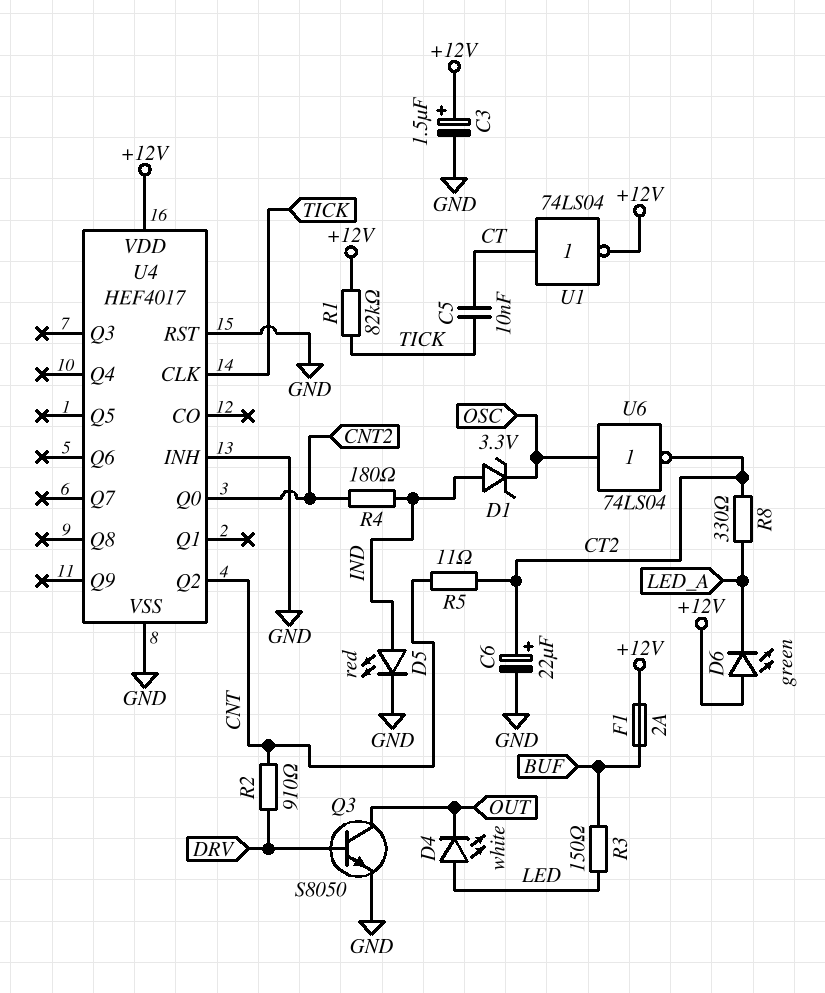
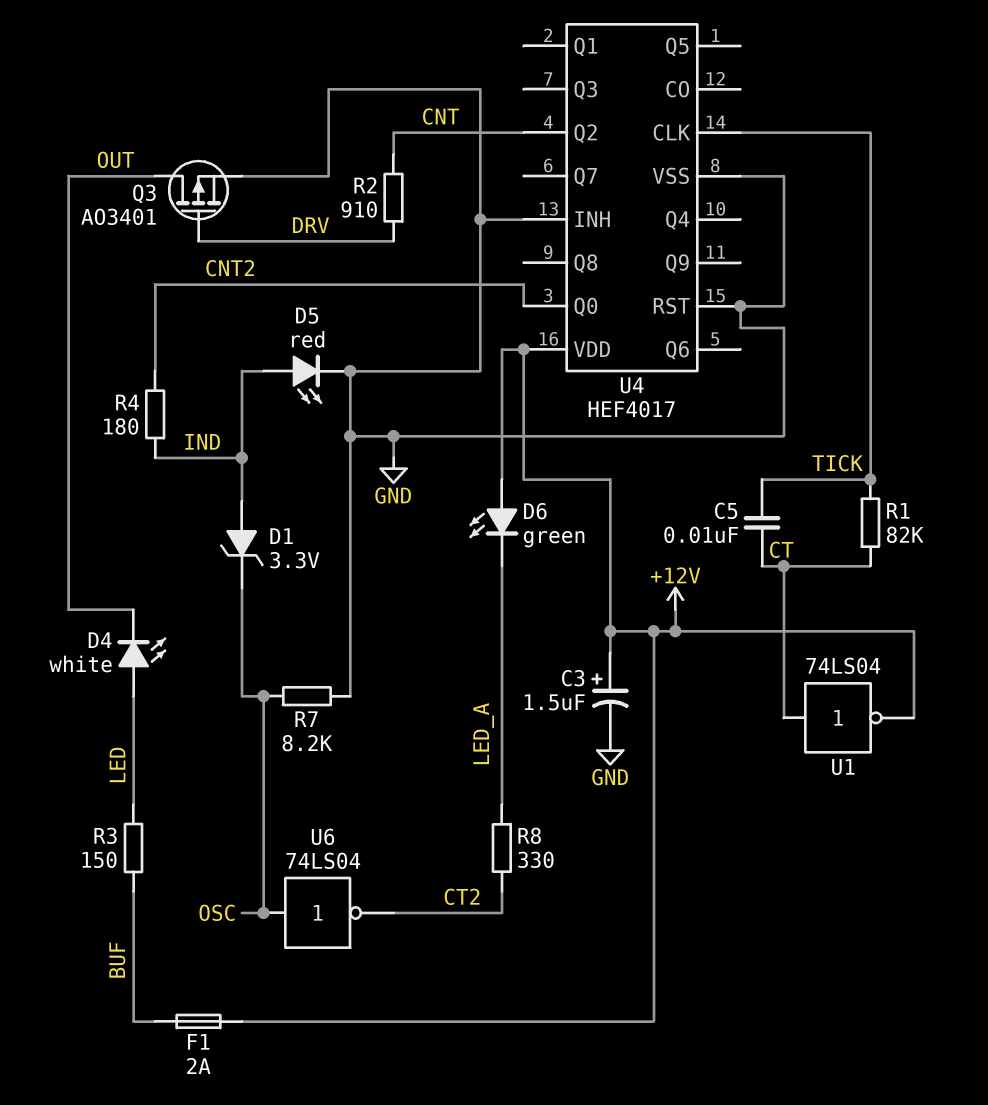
C6: 22uF (plus CT2, minus GND) -> none
Q3: NPN S8050 (B DRV, C OUT, E GND) -> PMOS AO3401 (G DRV, D OUT, S GND)
R1: 82k (+12V, TICK) -> 82k (CT, TICK)
R5: 11 (CNT, CT2) -> none
R7: none -> 8.2k (GND, OSC)

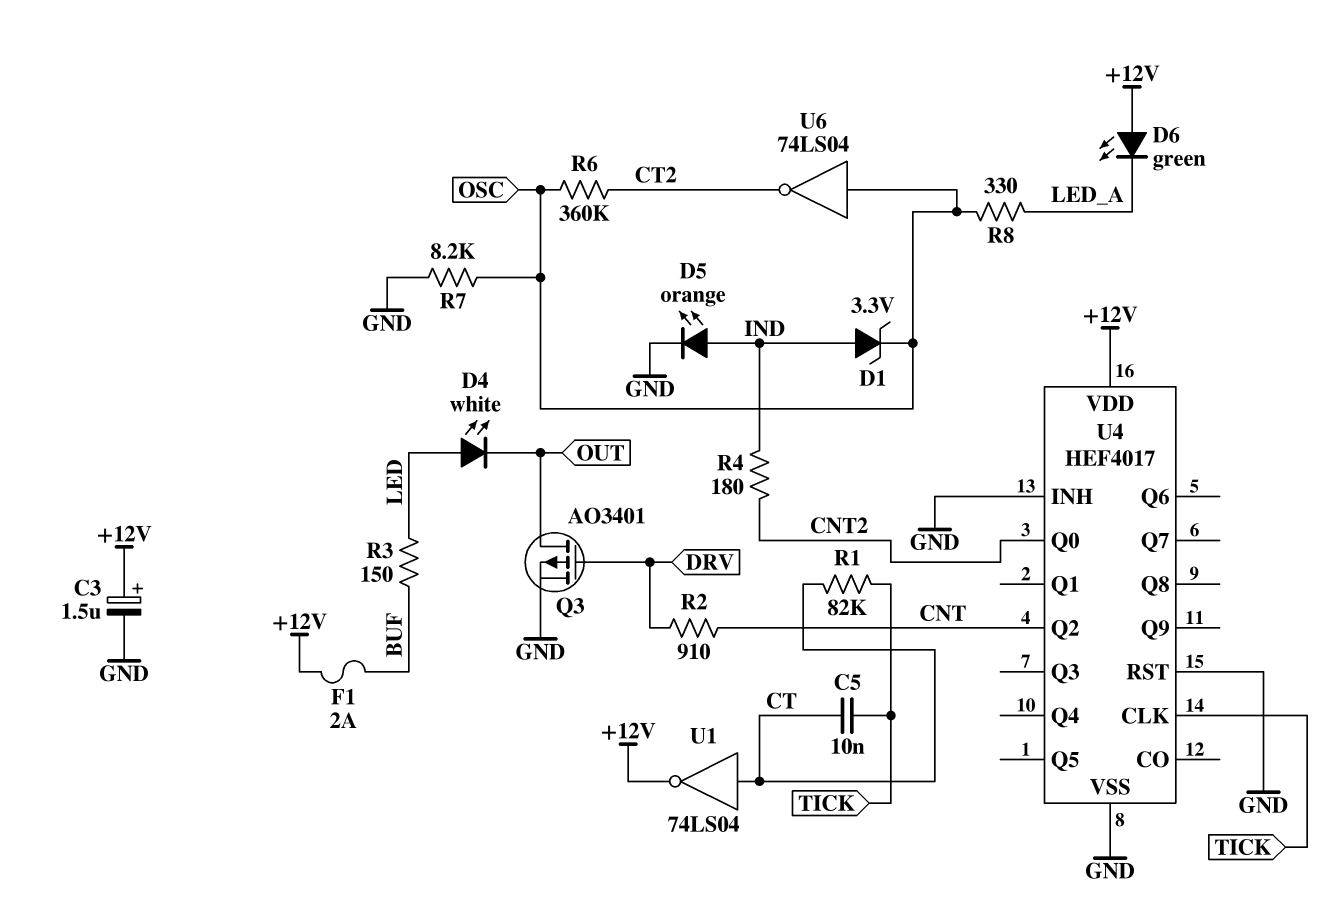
D5: LED red (A IND, K GND) -> LED orange (A IND, K GND)
R6: none -> 360k (CT2, OSC)
R8: 330 (CT2, LED_A) -> 330 (LED_A, OSC)

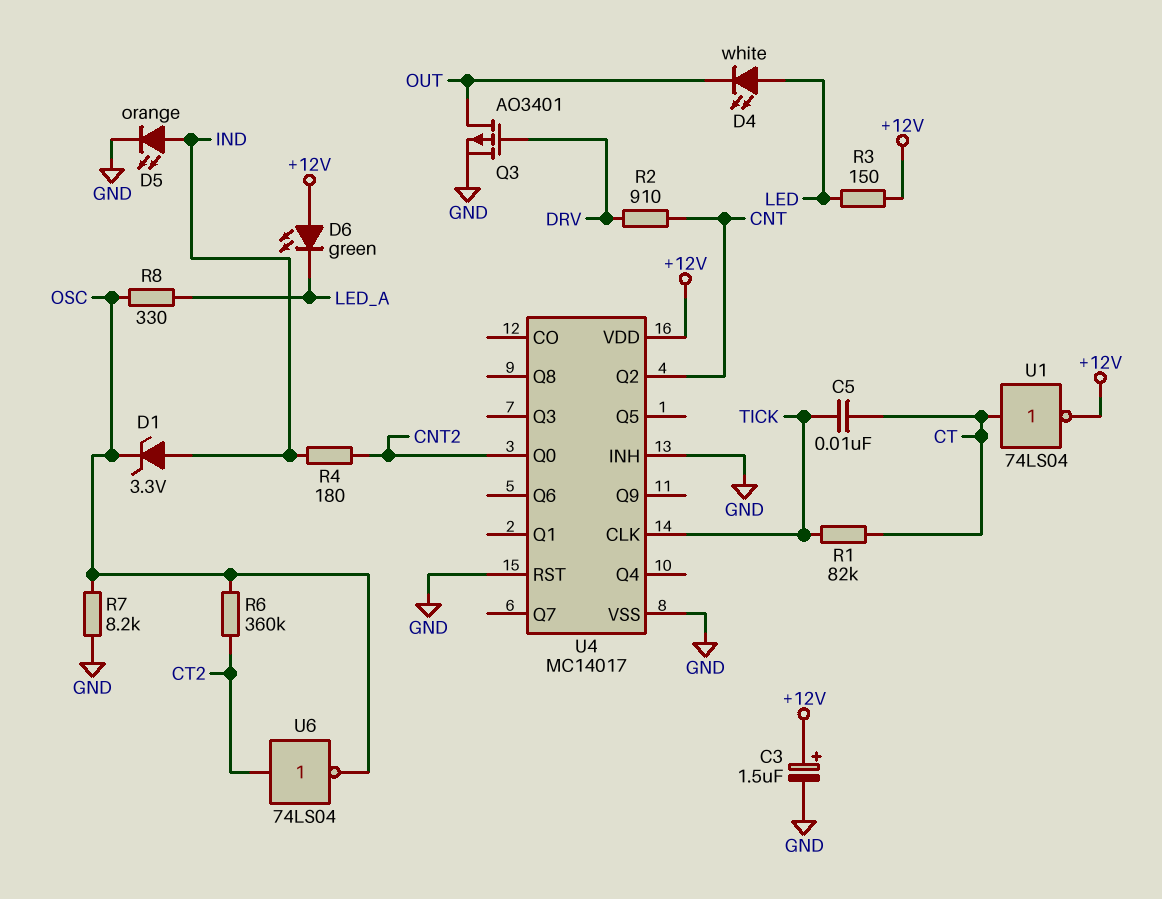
F1: 2A (+12V, BUF) -> none
R3: 150 (BUF, LED) -> 150 (+12V, LED)
U4: HEF4017 -> MC14017
U6: NOT 74LS04 (in OSC, out CT2) -> NOT 74LS04 (in CT2, out OSC)

